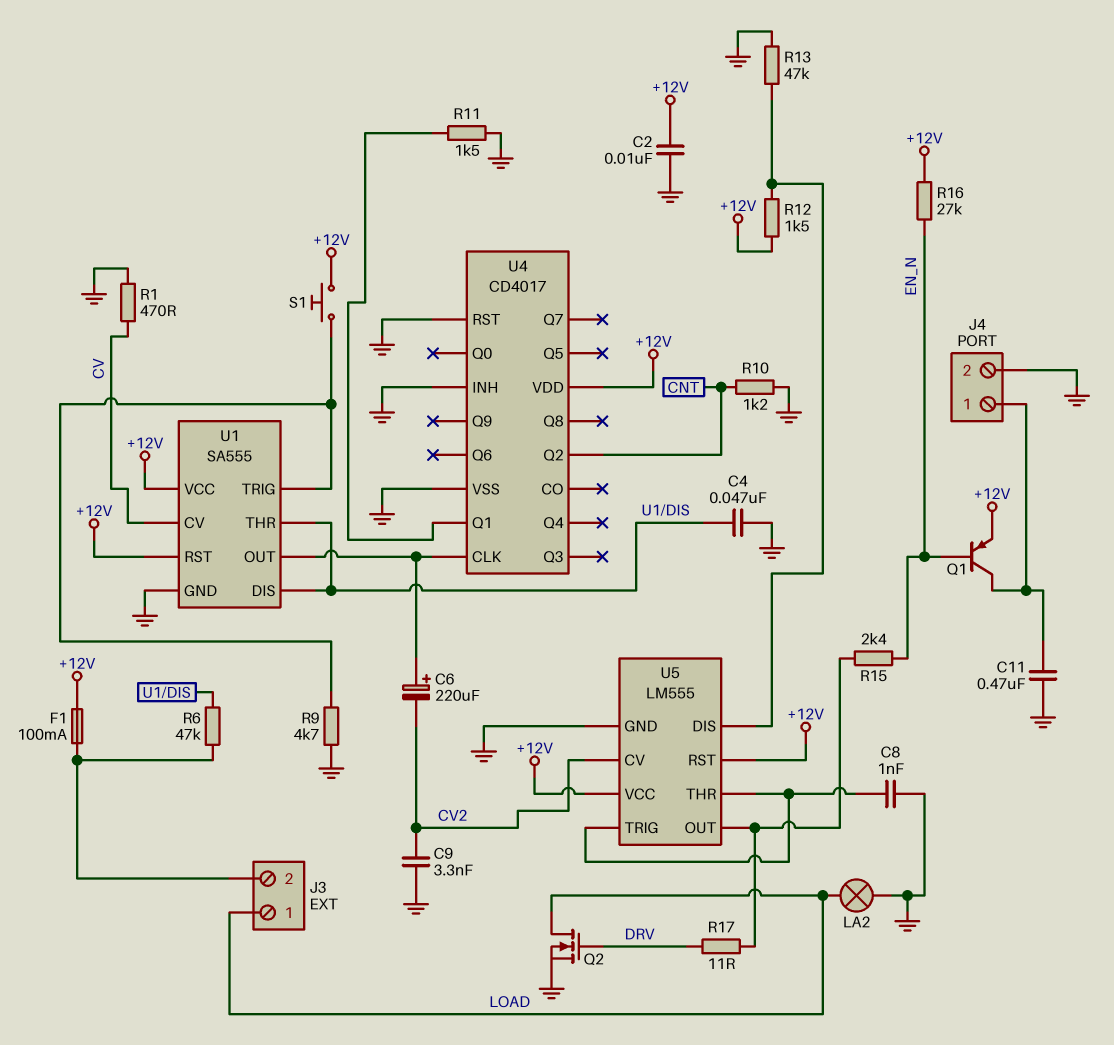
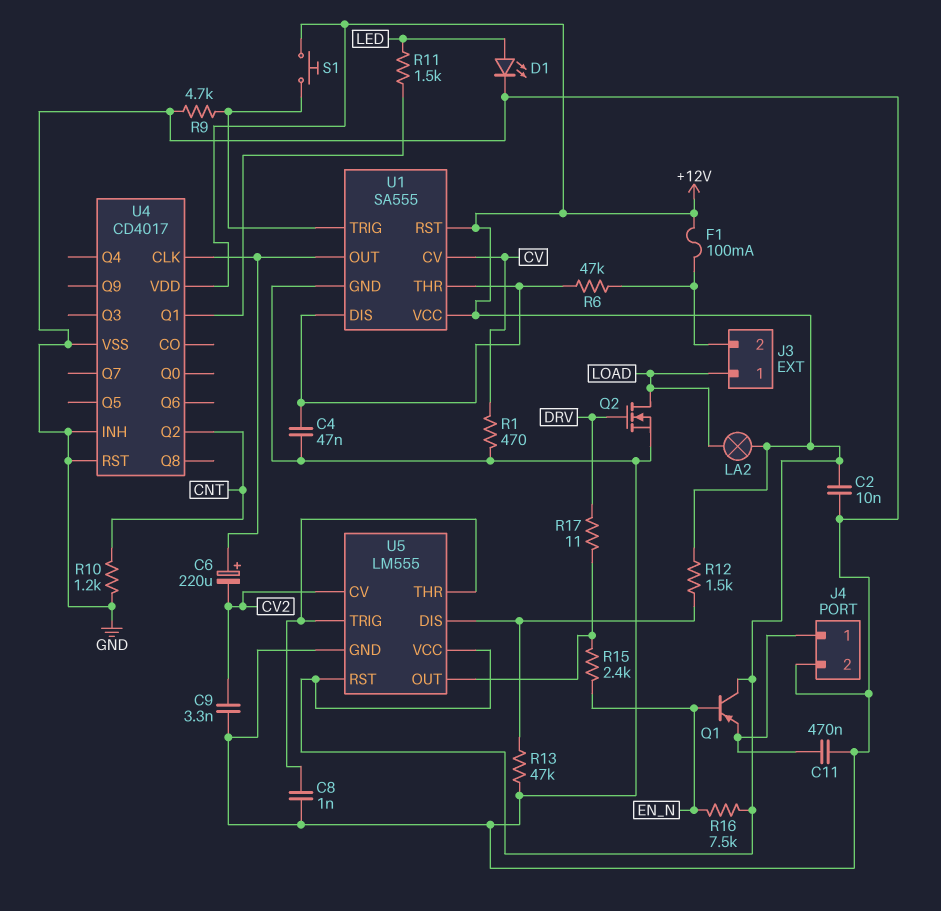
D1: none -> LED (A LED, K GND)
LA2: lamp (GND, LOAD) -> lamp (+12V, LOAD)
Q1: PNP (B EN_N, C J4/1, E +12V) -> PNP (B EN_N, C +12V, E J4/1)
R11: 1.5k (GND, U4/Q1) -> 1.5k (LED, U4/Q1)
R16: 27k (+12V, EN_N) -> 7.5k (+12V, EN_N)

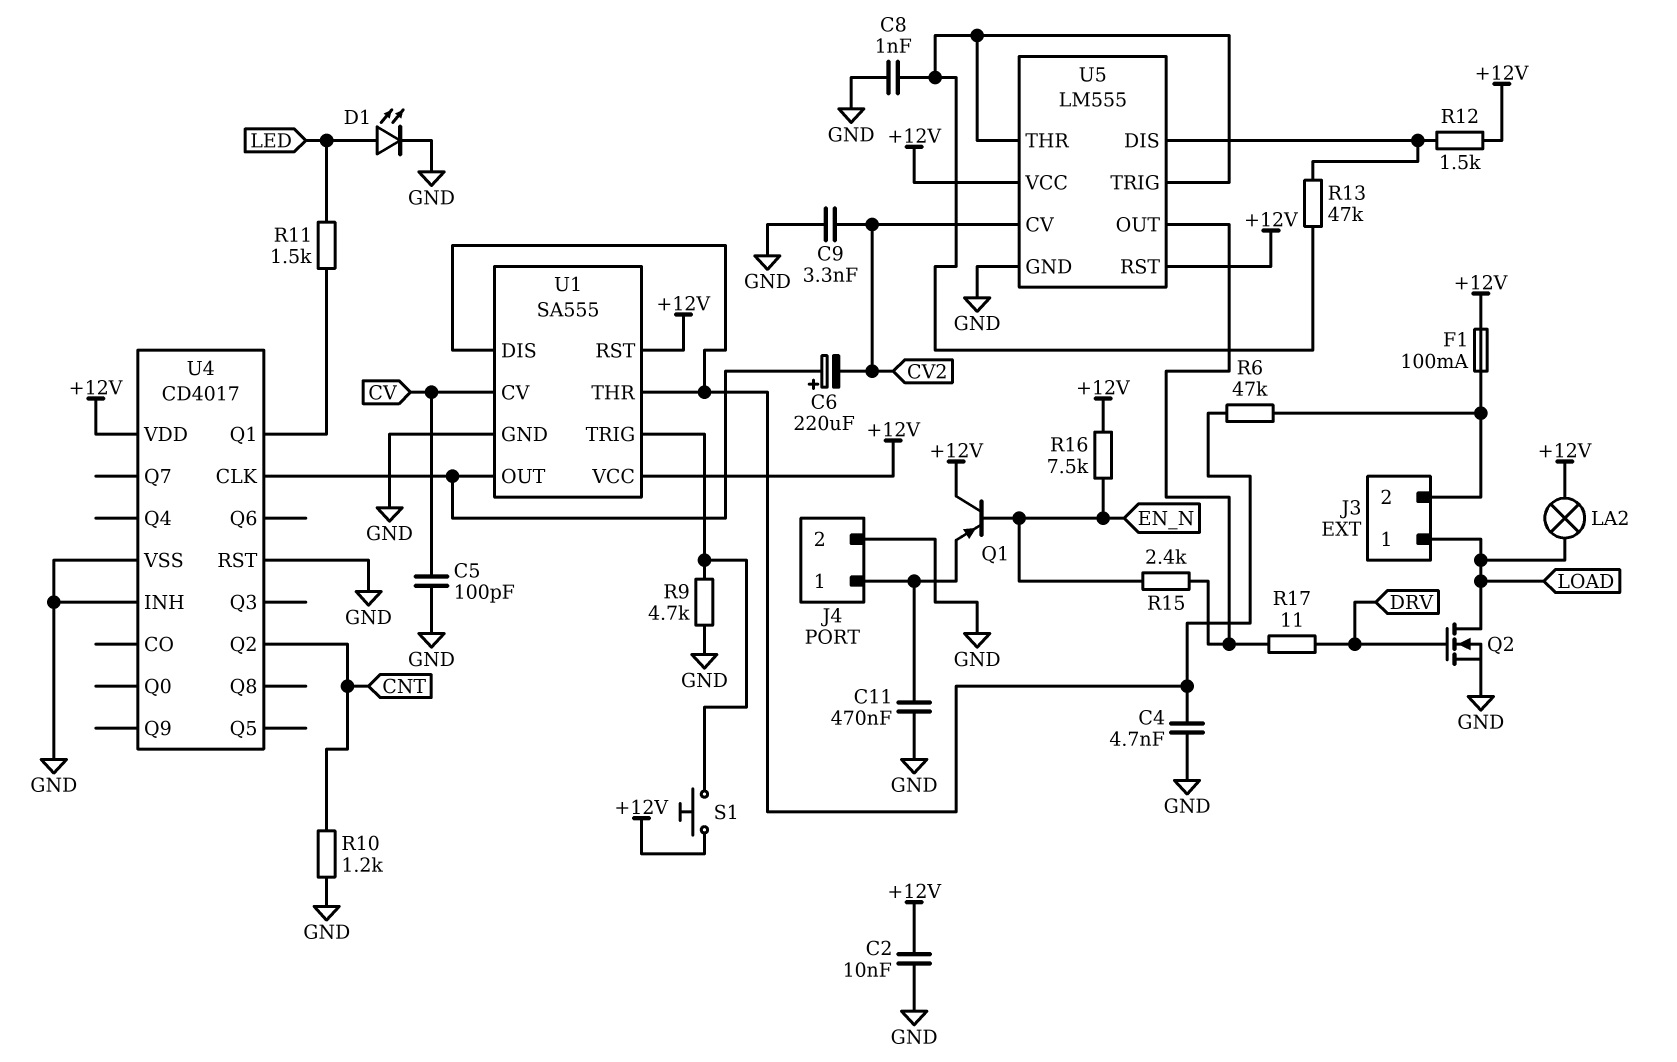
C4: 47nF (GND, U1/DIS) -> 4.7nF (GND, U1/DIS)
C5: none -> 100pF (CV, GND)
R1: 470 (CV, GND) -> none
R13: 47k (GND, U5/DIS) -> 47k (U5/DIS, U5/THR)

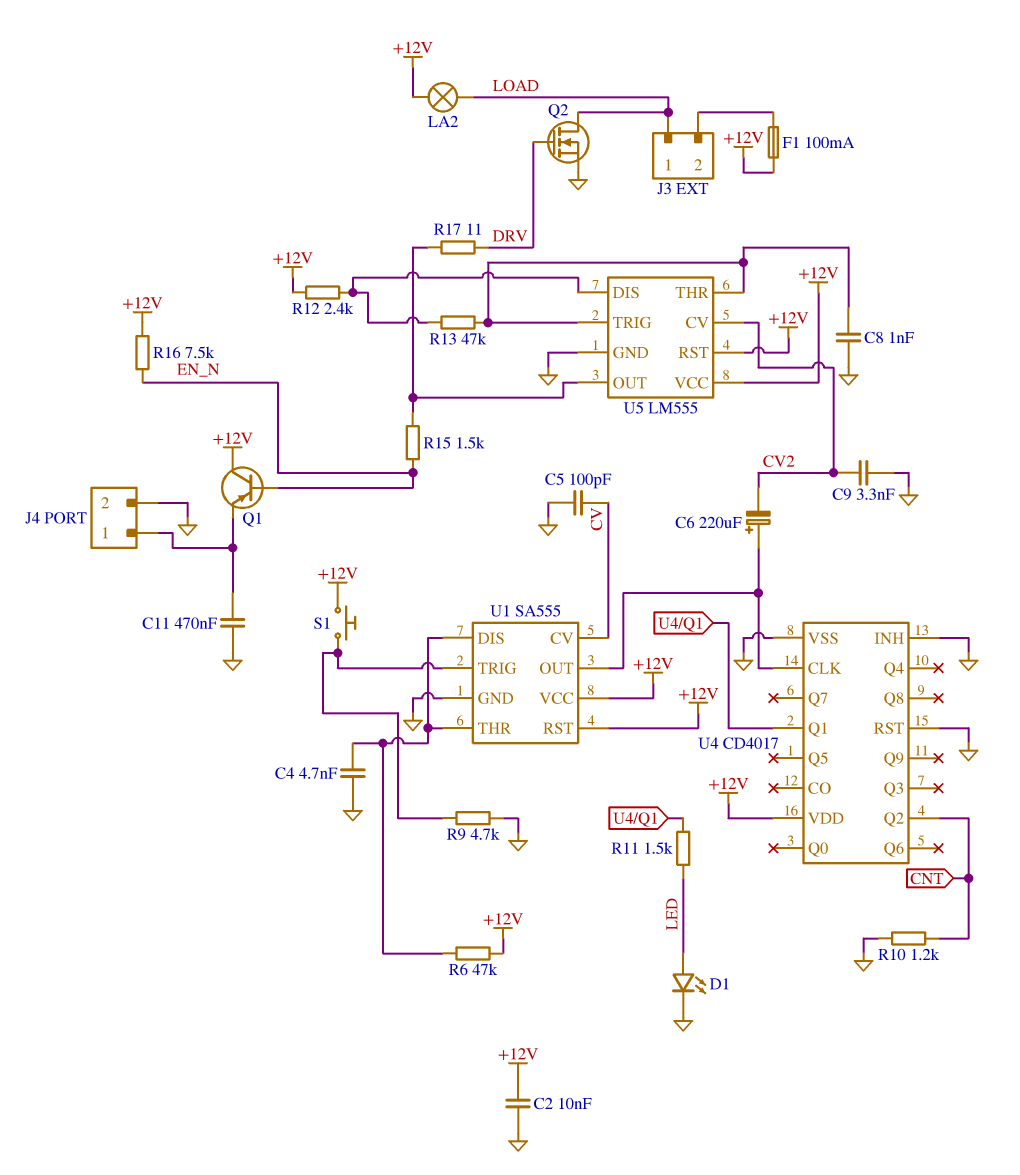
R6: 47k (J3/2, U1/DIS) -> 47k (+12V, U1/DIS)
R12: 1.5k (+12V, U5/DIS) -> 2.4k (+12V, U5/DIS)
R15: 2.4k (EN_N, U5/OUT) -> 1.5k (EN_N, U5/OUT)

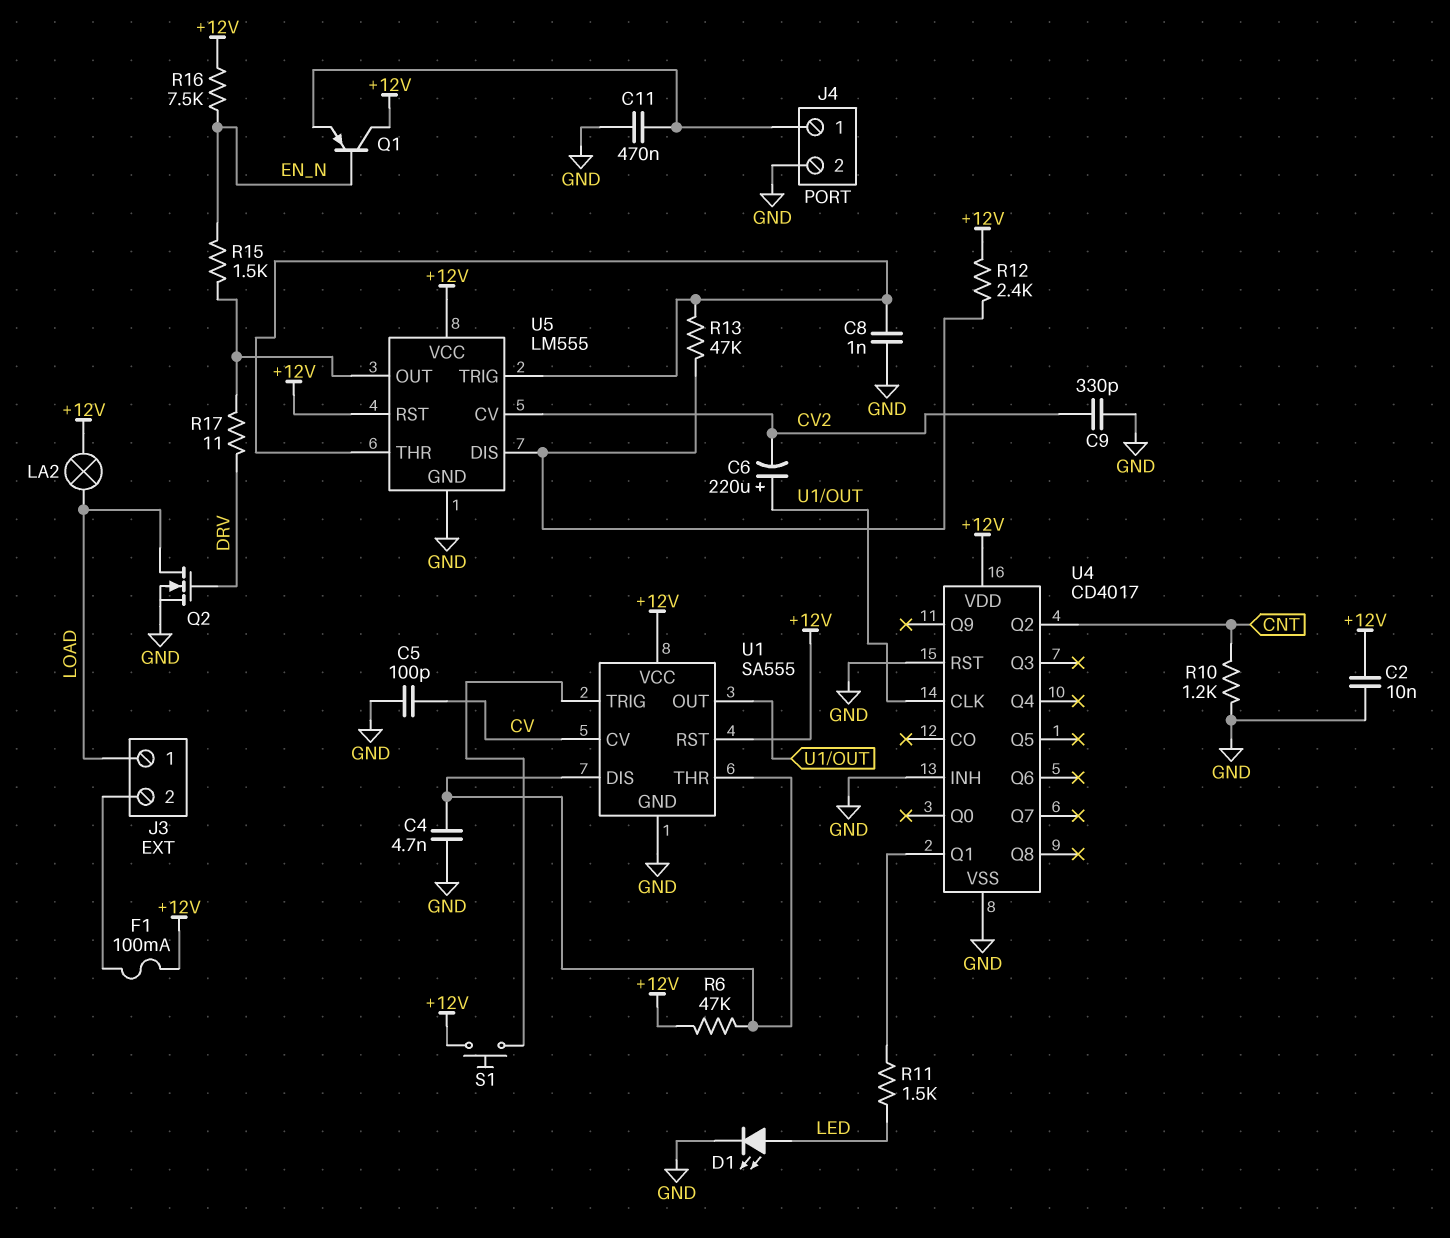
C9: 3.3nF (CV2, GND) -> 330pF (CV2, GND)
R9: 4.7k (GND, U1/TRIG) -> none

